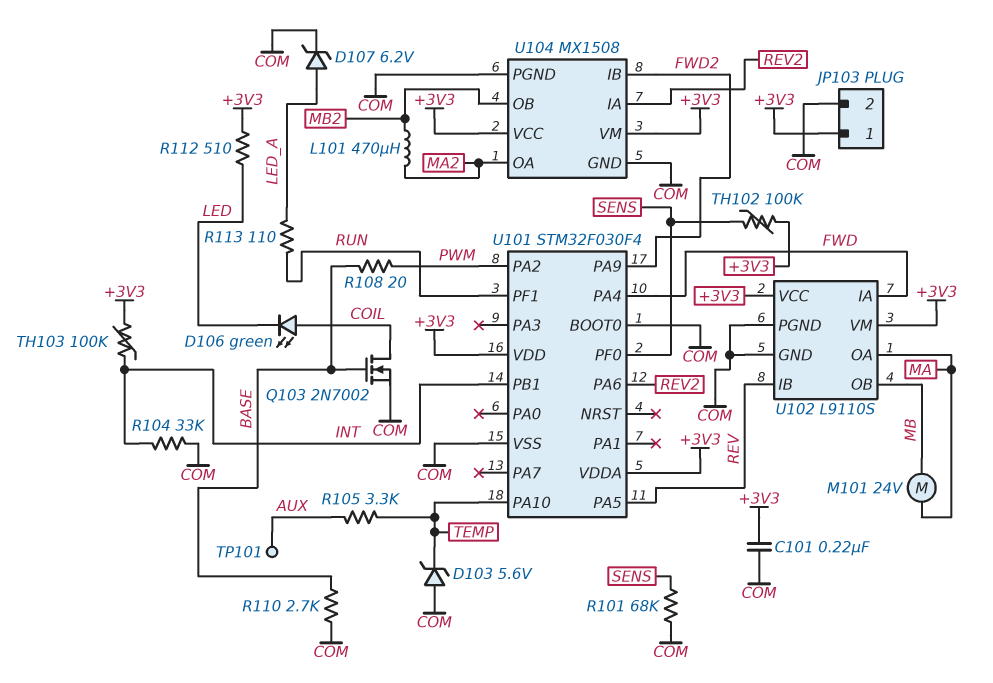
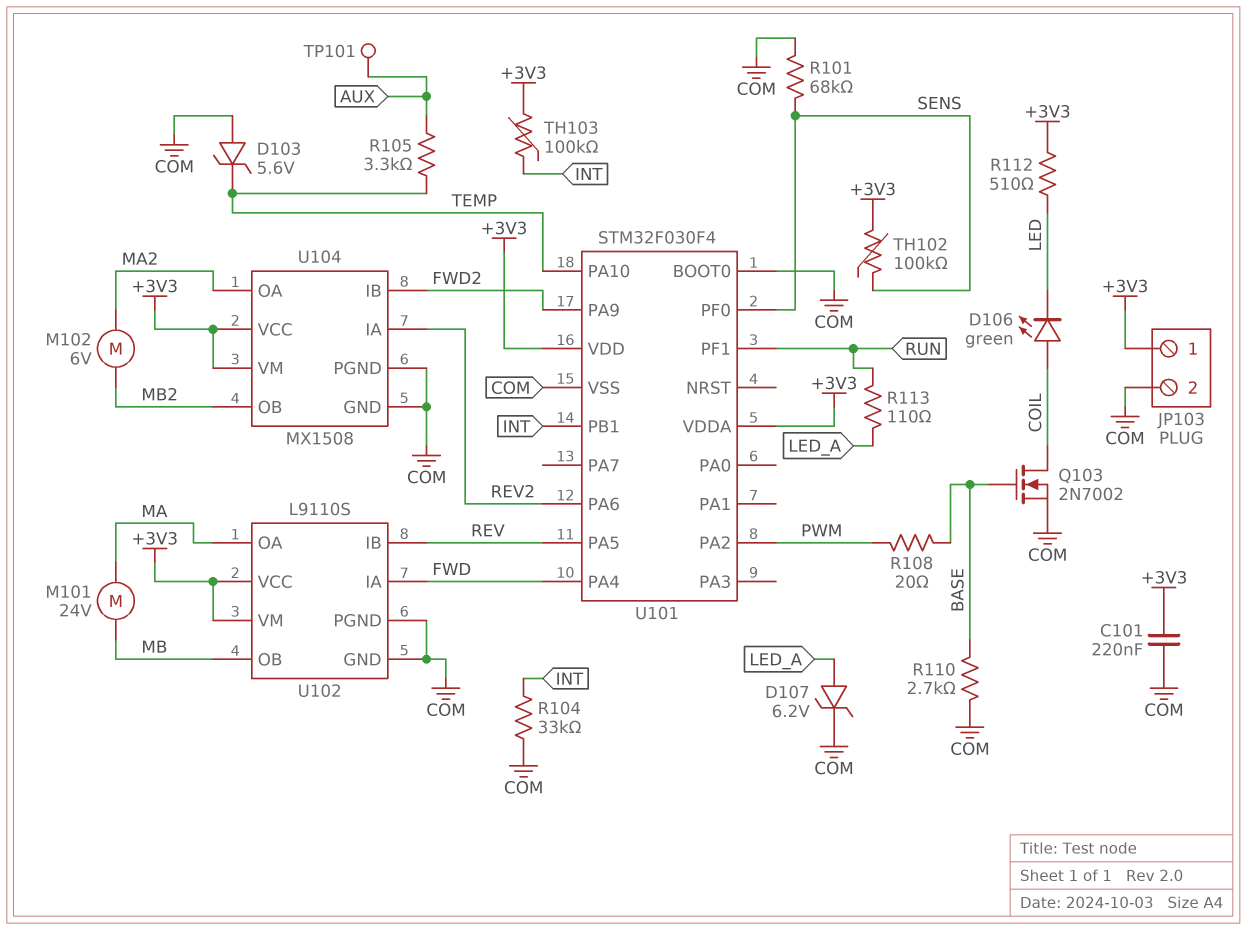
L101: 470uH (MA2, MB2) -> none
M102: none -> motor 6V (MA2, MB2)

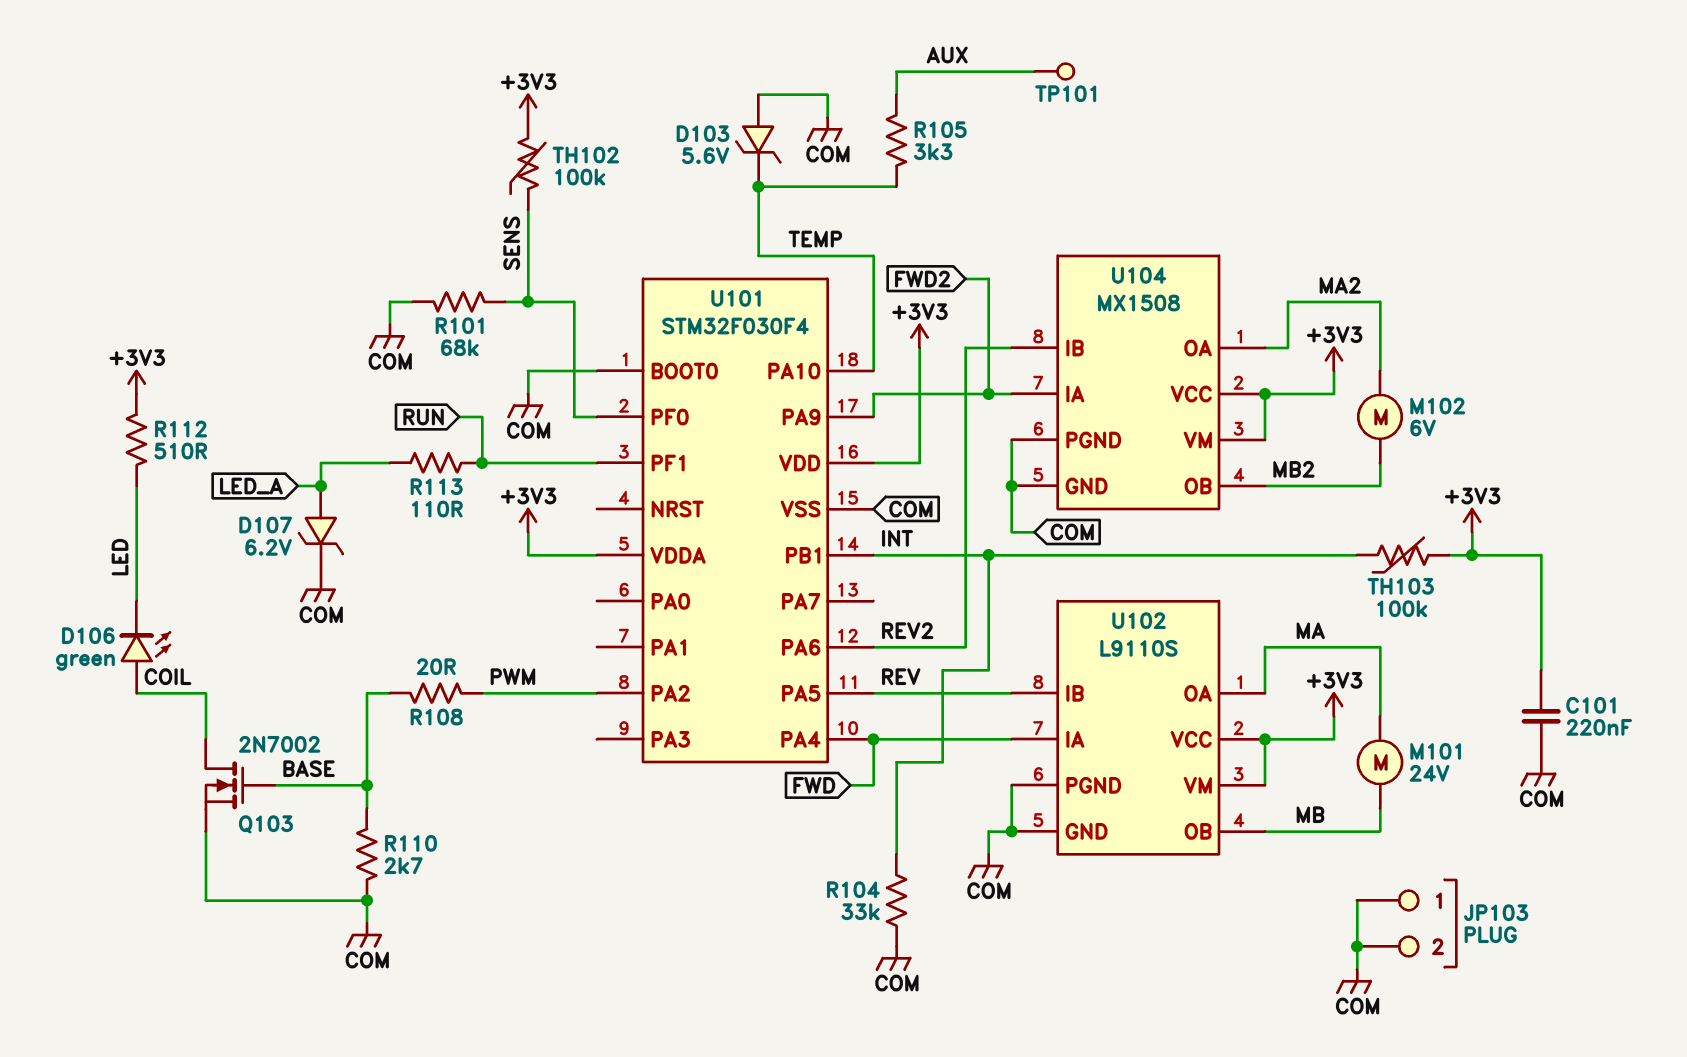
JP103 pin 1: +3V3 -> COM
U104 pin IA: REV2 -> FWD2
U104 pin IB: FWD2 -> REV2

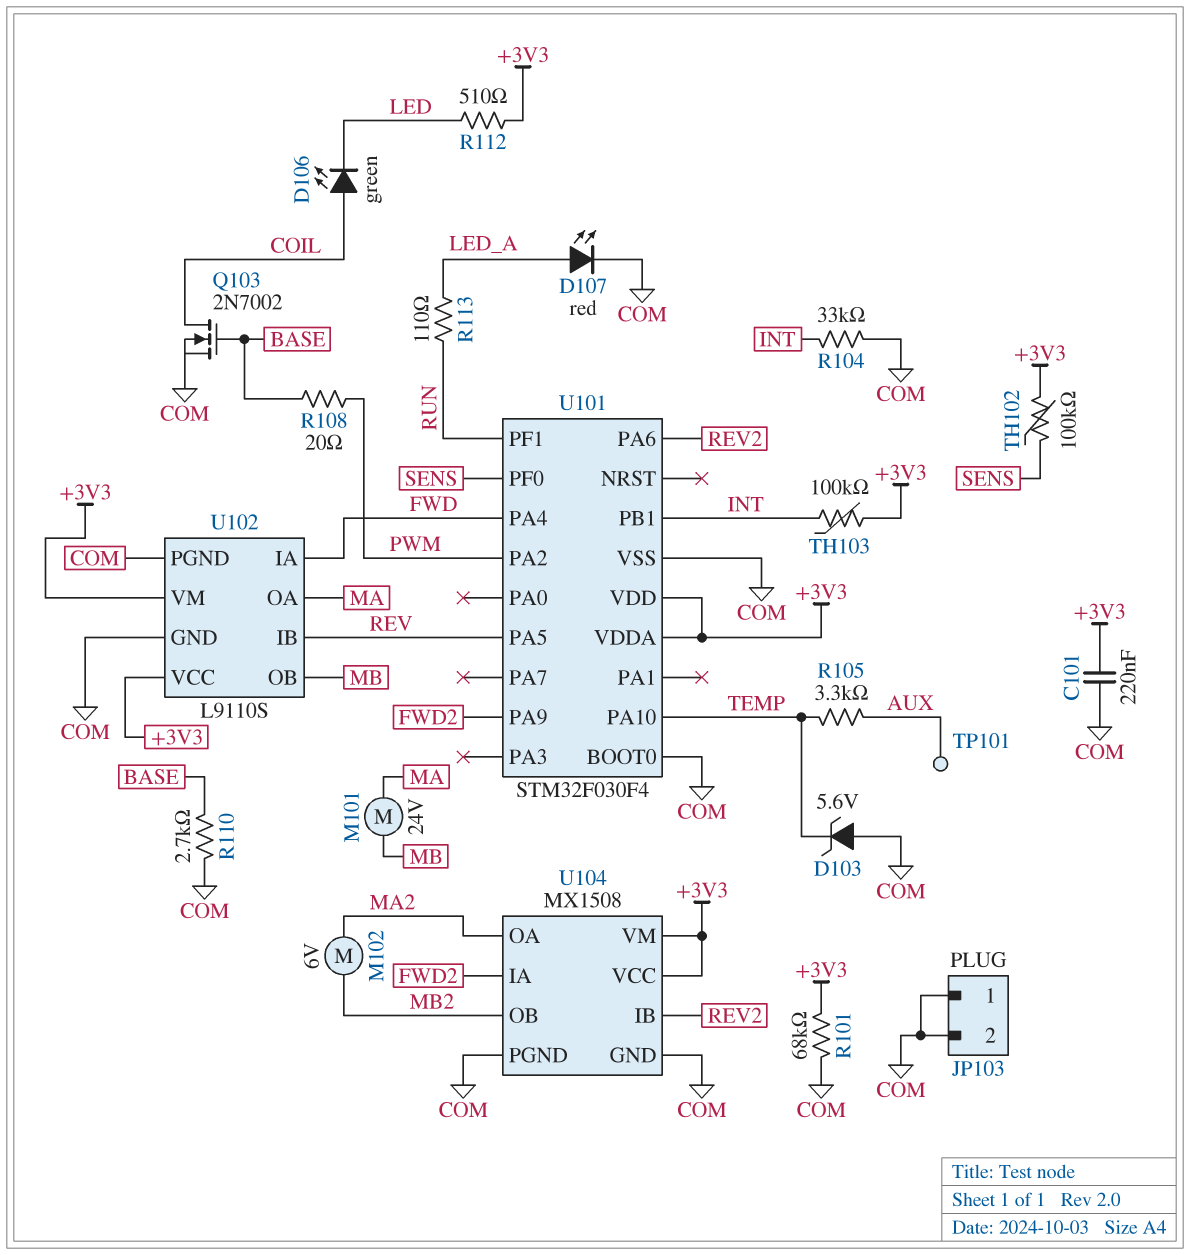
D107: zener 6.2V (A LED_A, K COM) -> LED red (A LED_A, K COM)
R101: 68k (COM, SENS) -> 68k (+3V3, COM)

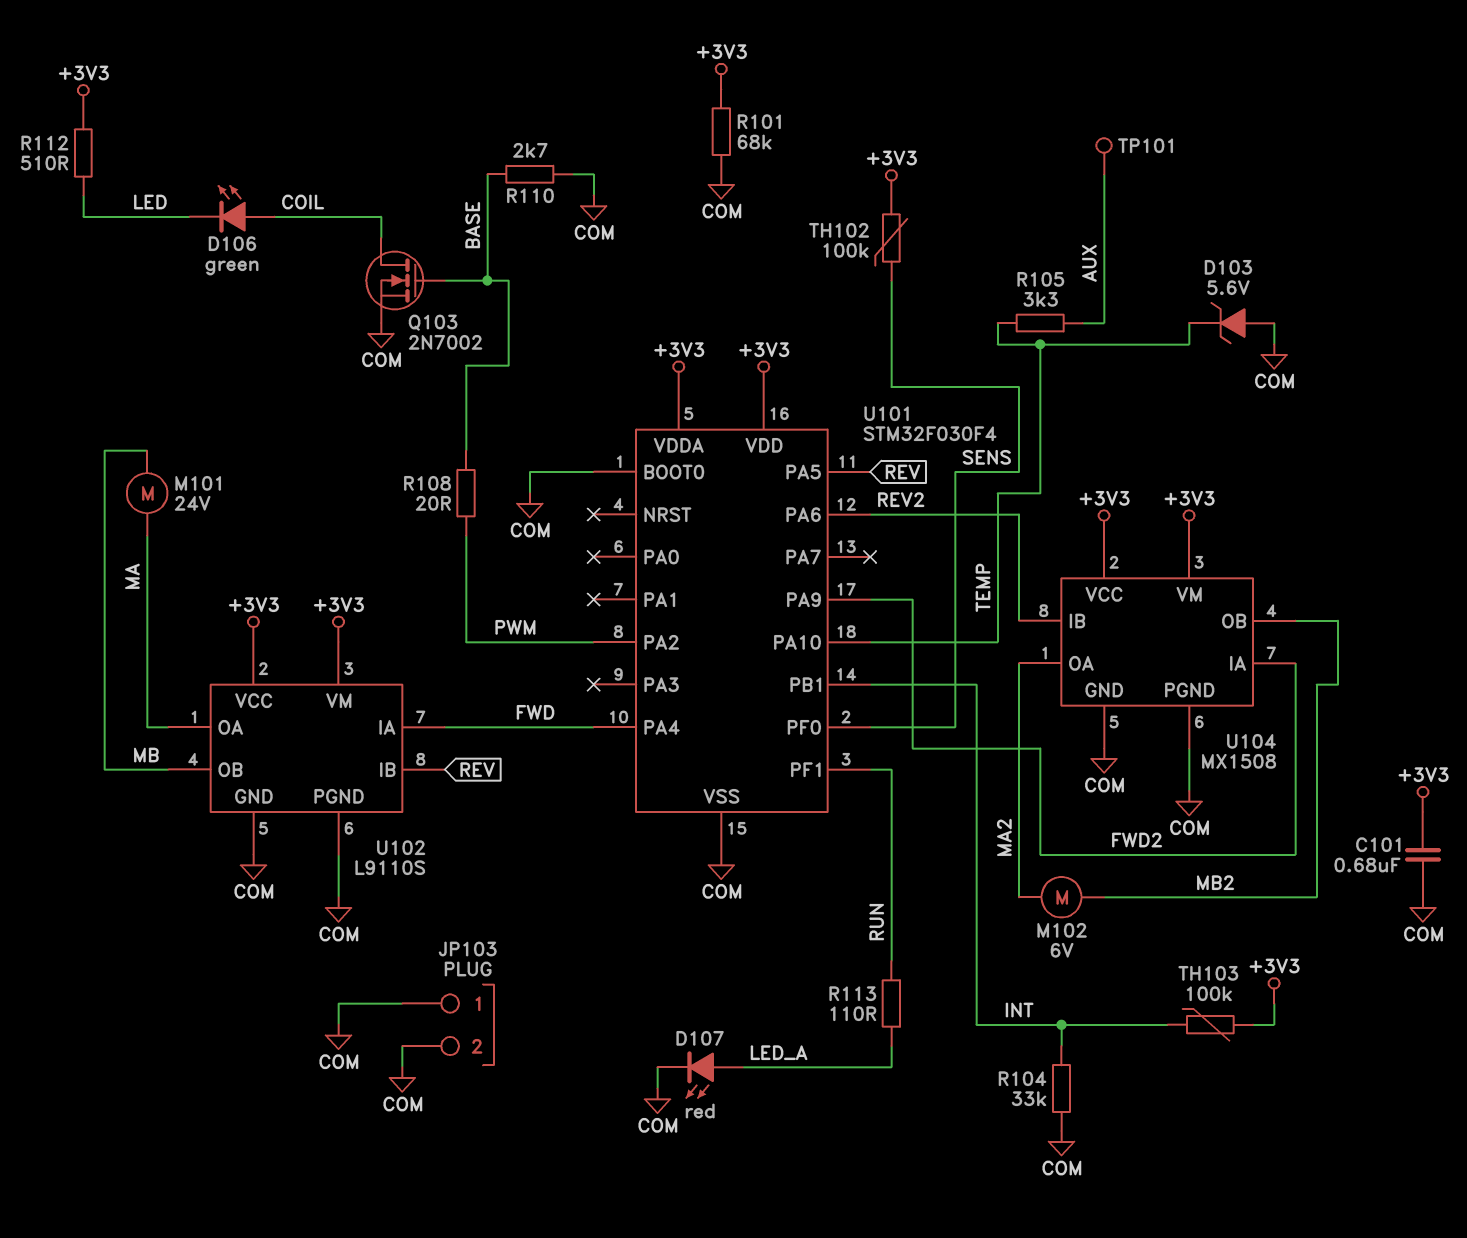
C101: 220nF (+3V3, COM) -> 680nF (+3V3, COM)

